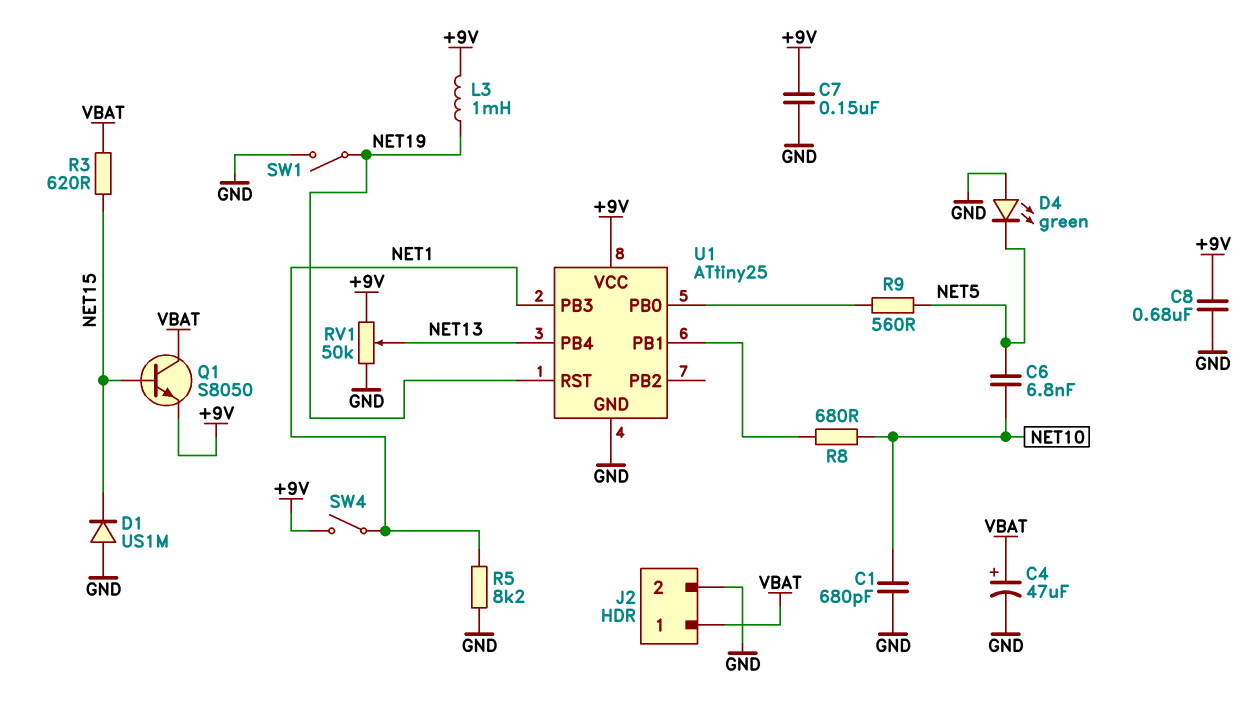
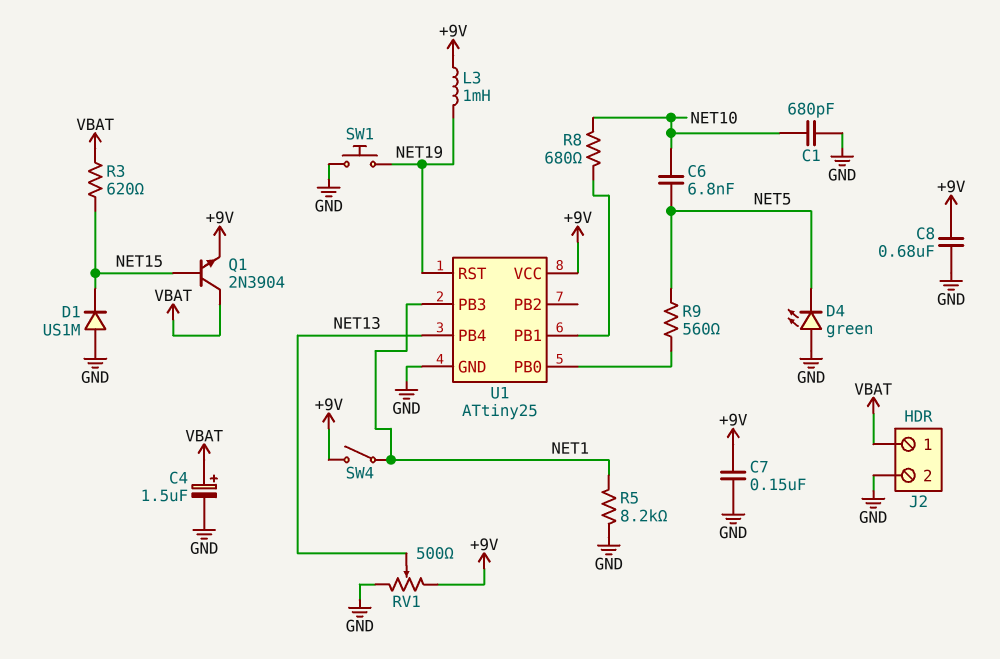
C4: 47uF (plus VBAT, minus GND) -> 1.5uF (plus VBAT, minus GND)
Q1: NPN S8050 (B NET15, C VBAT, E +9V) -> NPN 2N3904 (B NET15, C VBAT, E +9V)
RV1: 50k (+9V, GND, wiper NET13) -> 500 (+9V, GND, wiper NET13)
SW1: switch (GND, NET19) -> button (GND, NET19)

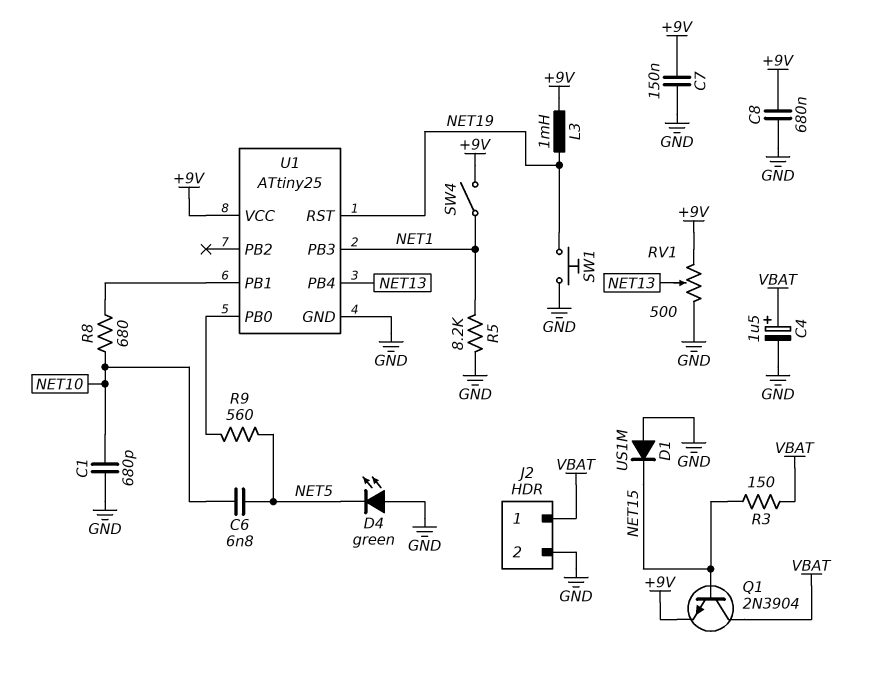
R3: 620 (NET15, VBAT) -> 150 (NET15, VBAT)

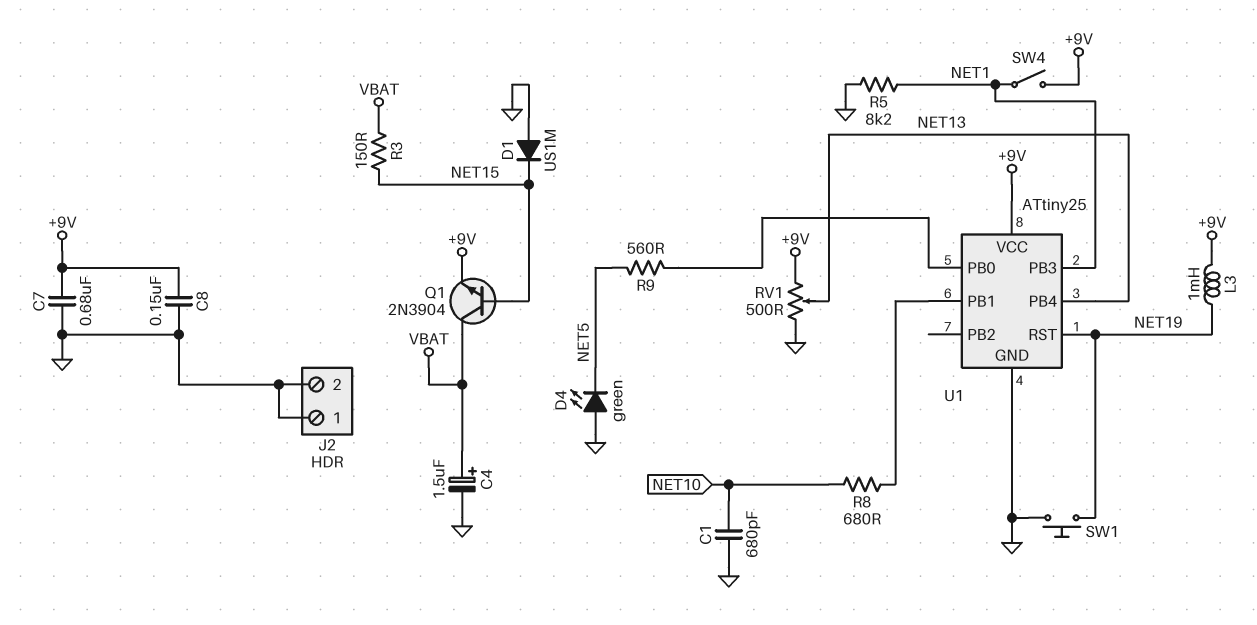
C6: 6.8nF (NET5, NET10) -> none
C7: 150nF (+9V, GND) -> 680nF (+9V, GND)
C8: 680nF (+9V, GND) -> 150nF (+9V, GND)
J2 pin 1: VBAT -> GND

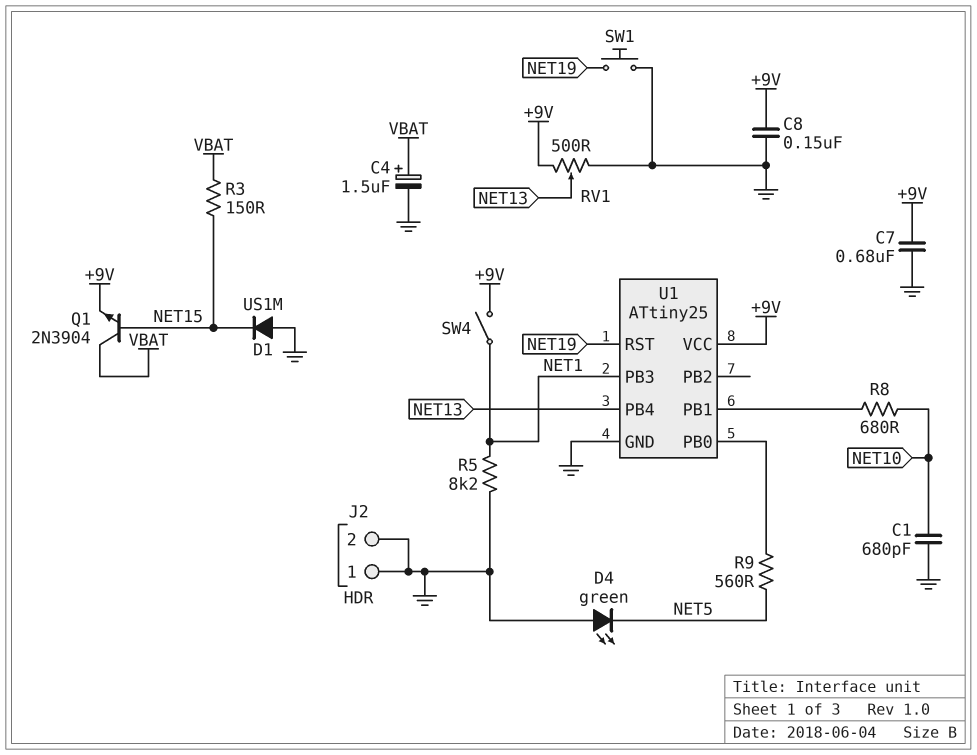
L3: 1mH (+9V, NET19) -> none

